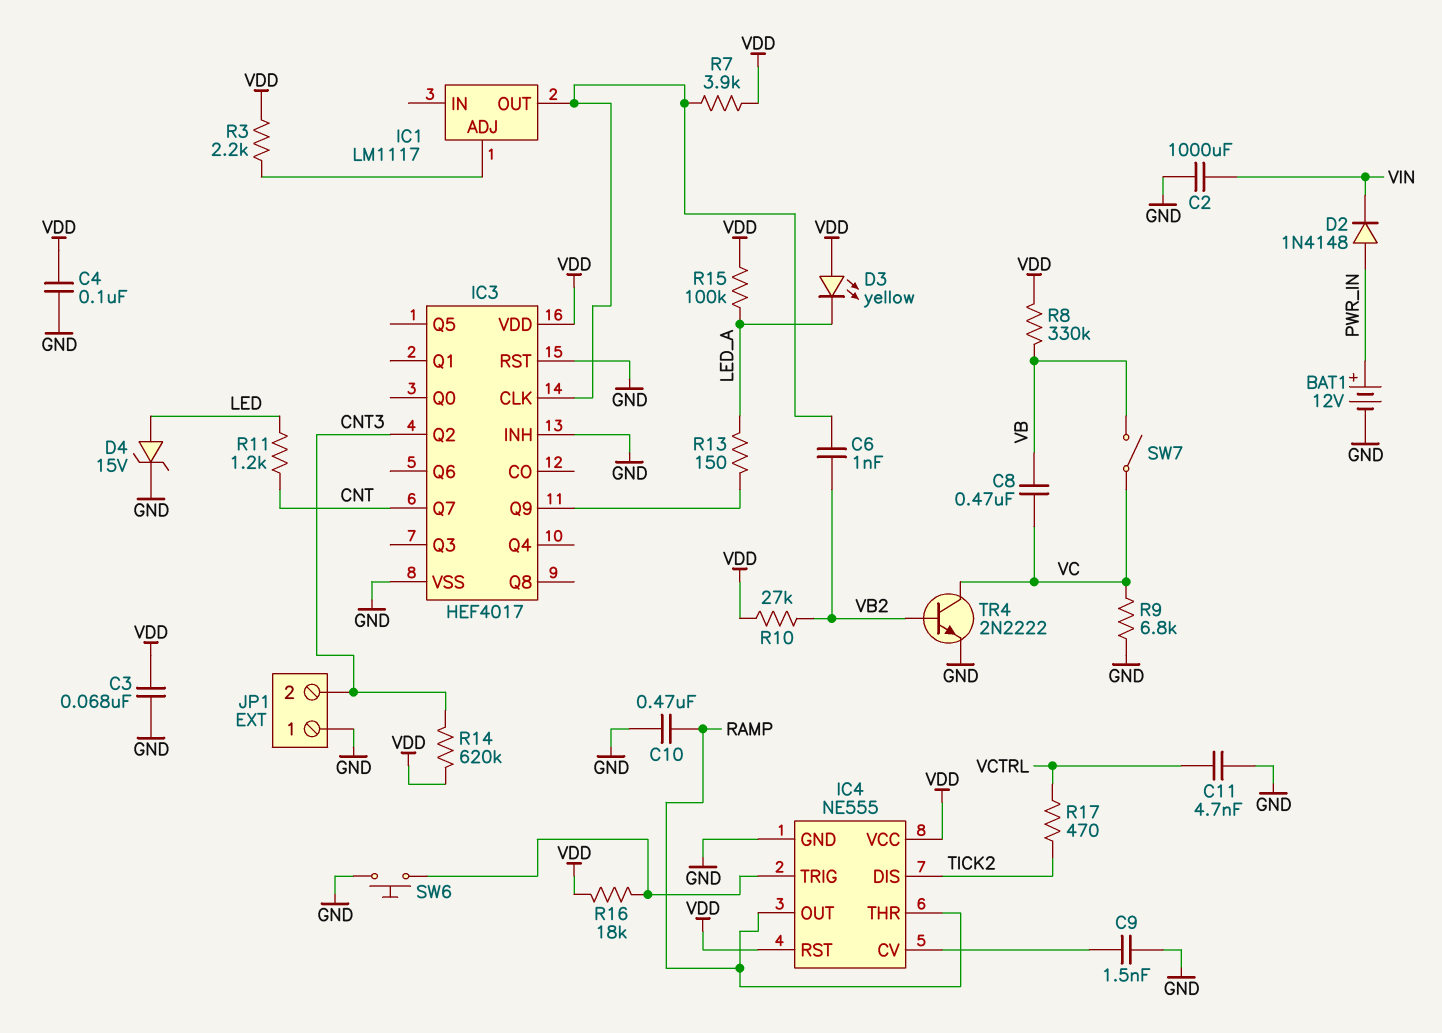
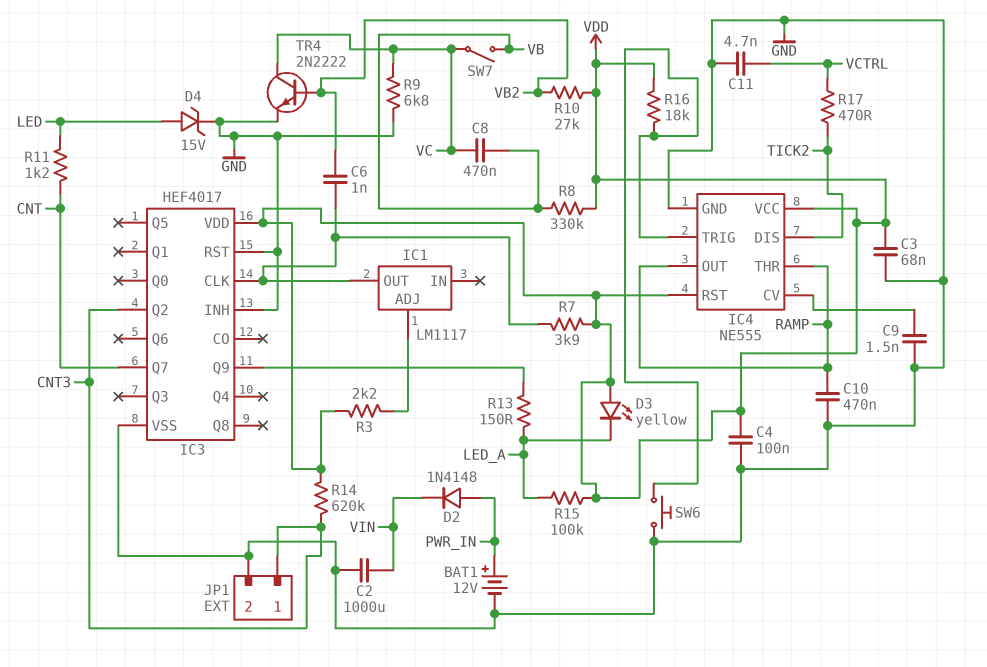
JP1 pin 1: GND -> CNT3
JP1 pin 2: CNT3 -> GND

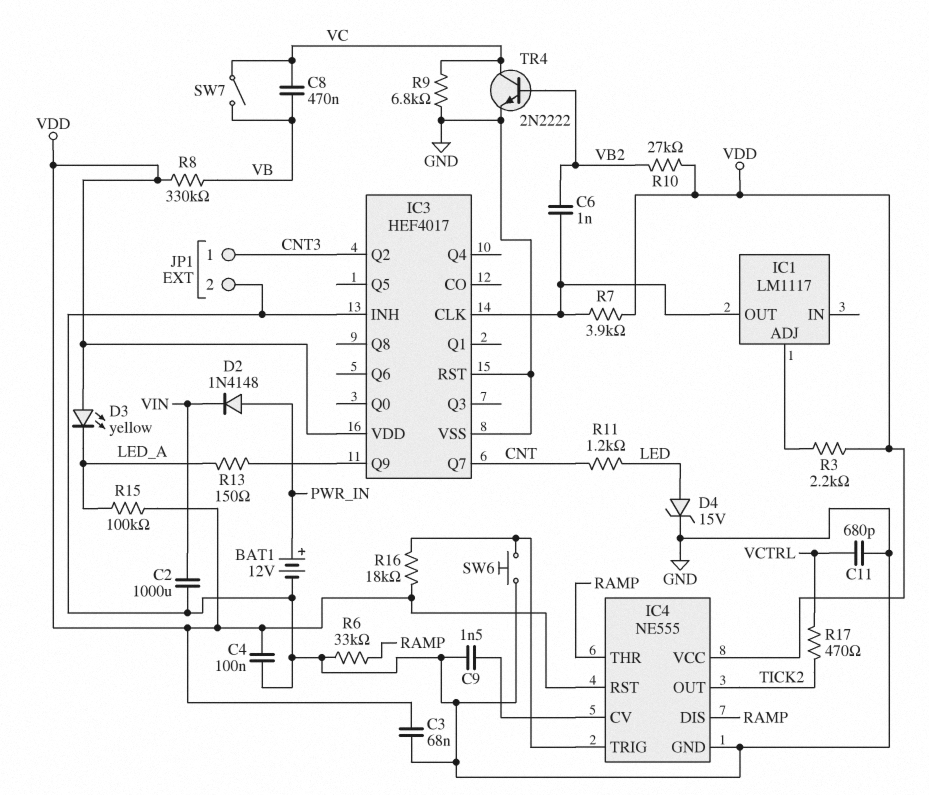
C10: 470nF (GND, RAMP) -> none
C11: 4.7nF (GND, VCTRL) -> 680pF (GND, VCTRL)
IC4 pin DIS: TICK2 -> RAMP
IC4 pin OUT: RAMP -> TICK2
R6: none -> 33k (GND, RAMP)
R14: 620k (CNT3, VDD) -> none

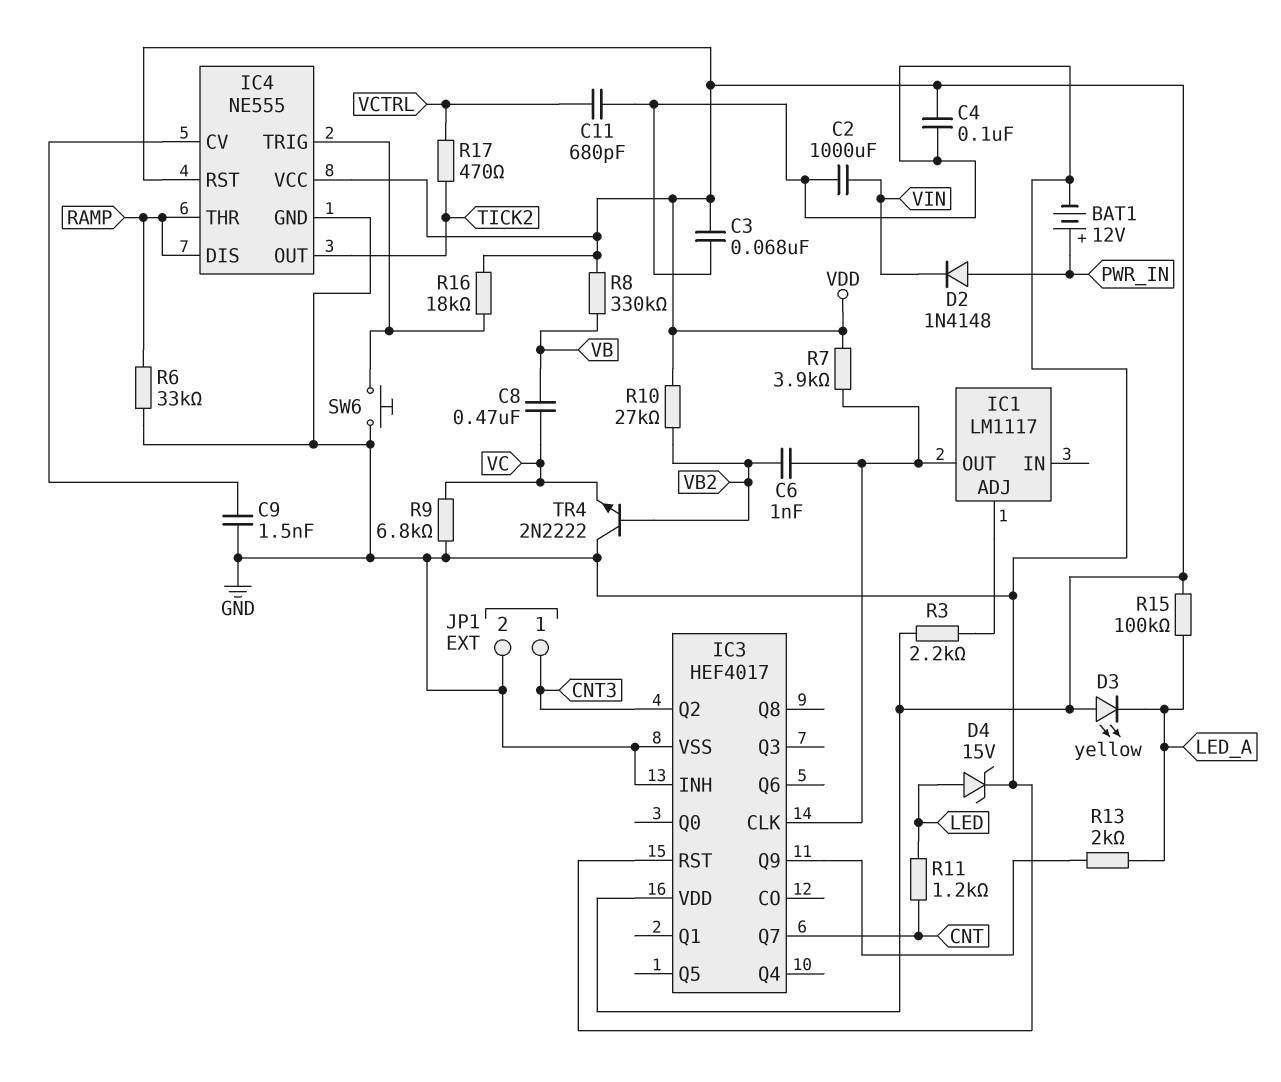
R13: 150 (IC3/Q9, LED_A) -> 2k (IC3/Q9, LED_A)
SW7: switch (VB, VC) -> none
TR4: NPN 2N2222 (B VB2, C VC, E GND) -> NPN 2N2222 (B VB2, C GND, E VC)

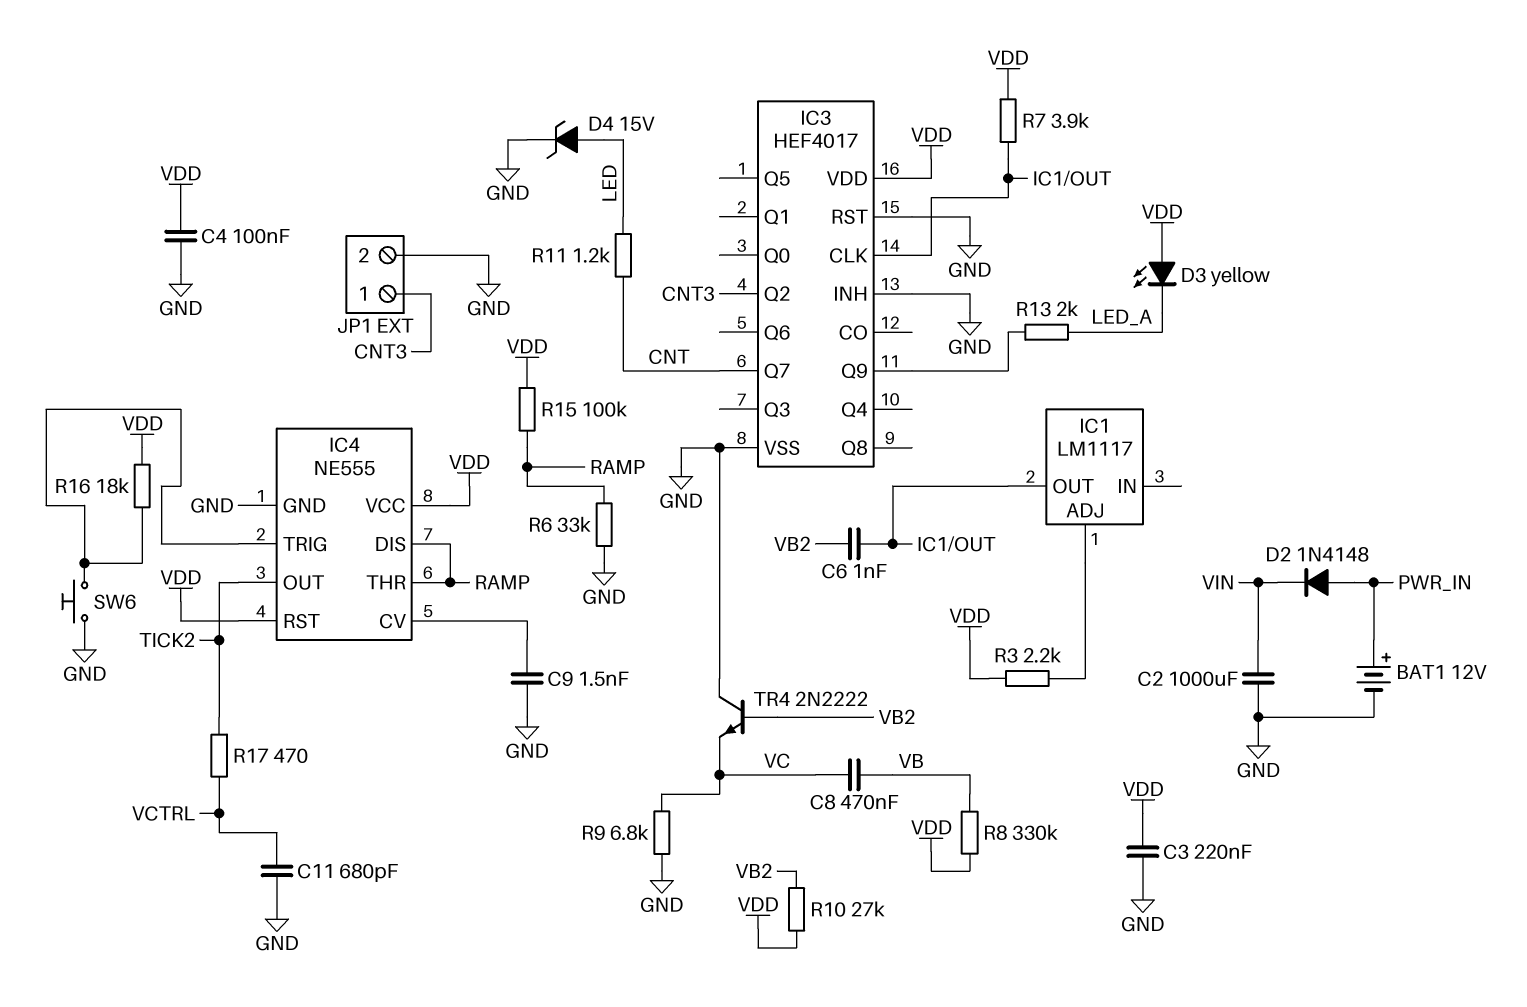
C3: 68nF (GND, VDD) -> 220nF (GND, VDD)
R15: 100k (LED_A, VDD) -> 100k (RAMP, VDD)

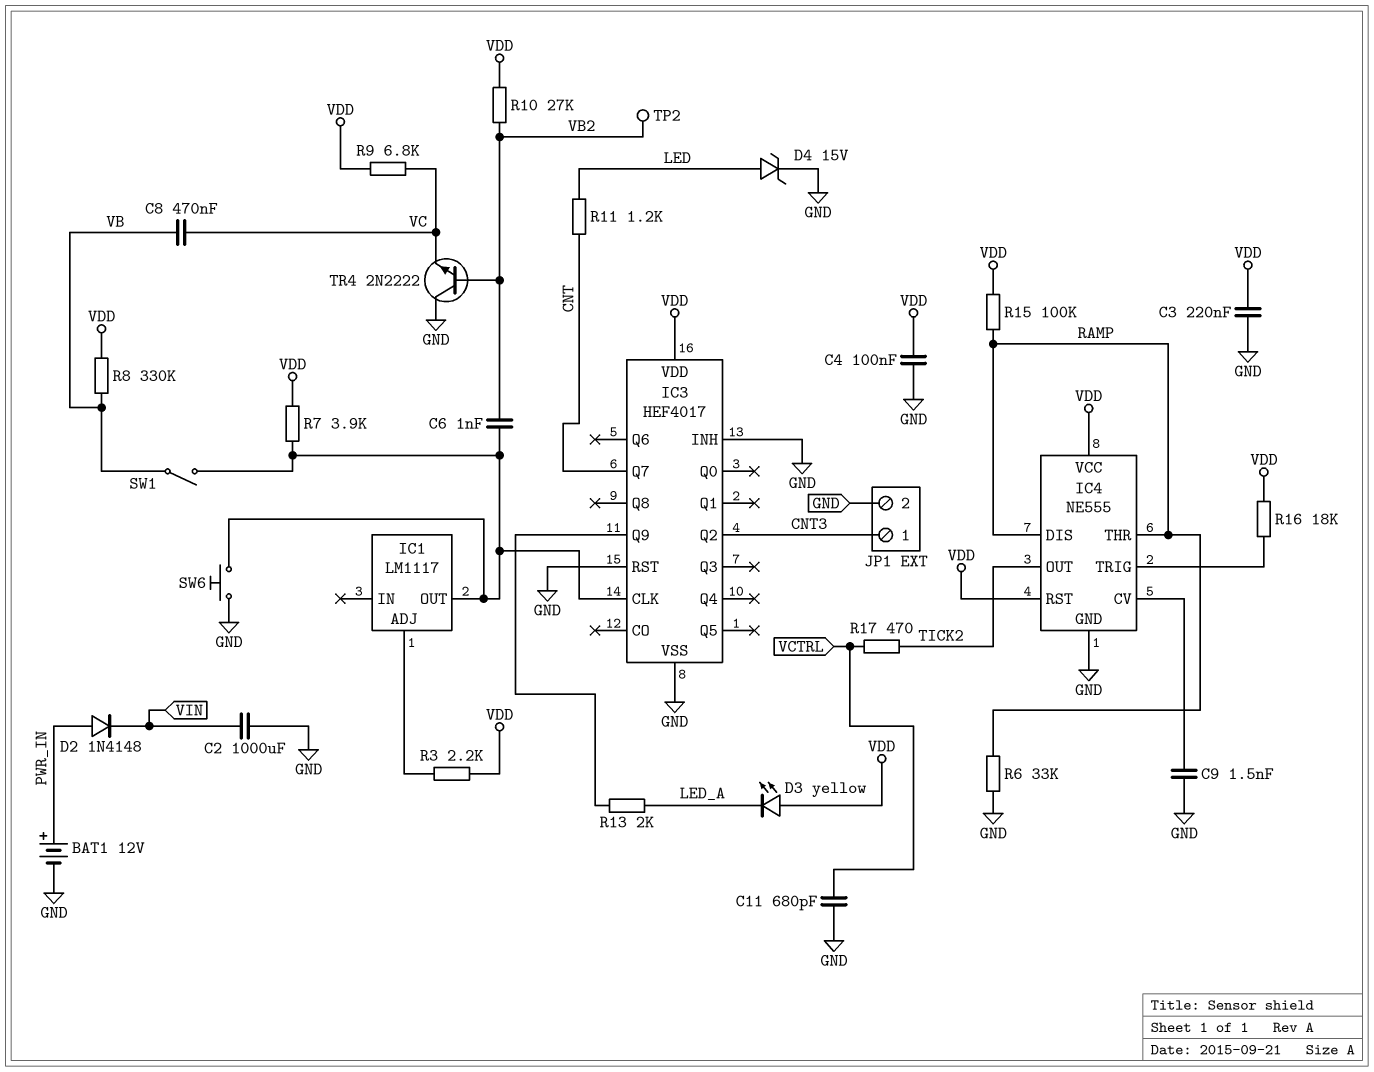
R9: 6.8k (GND, VC) -> 6.8k (VC, VDD)
SW1: none -> switch (IC1/OUT, VB)
SW6: button (GND, IC4/TRIG) -> button (GND, IC1/OUT)
TP2: none -> test point (VB2)

